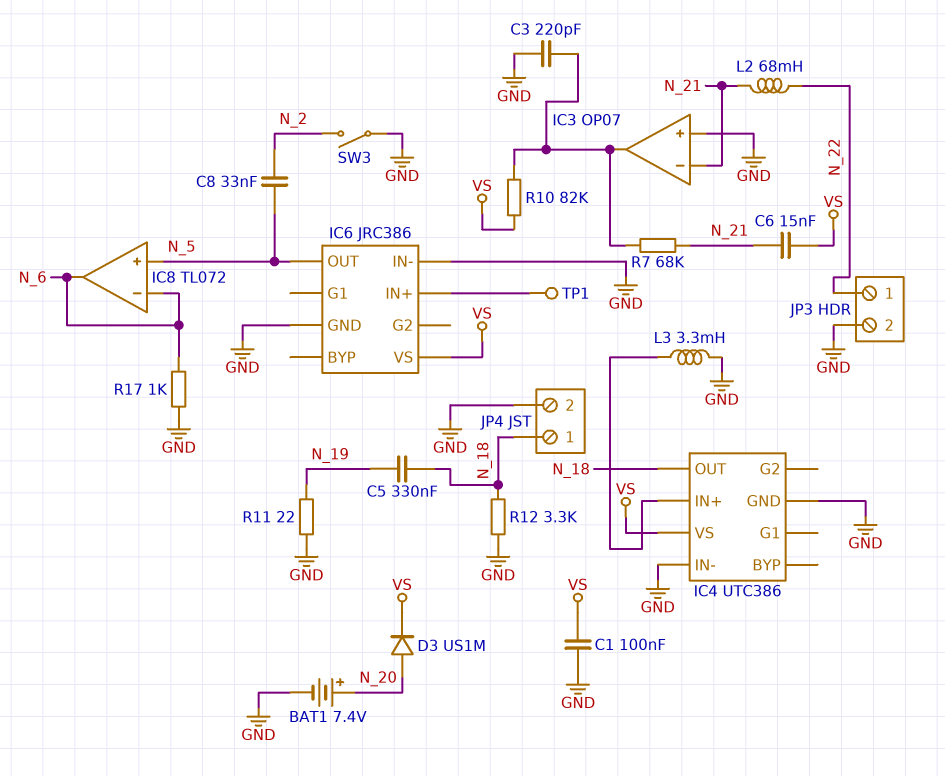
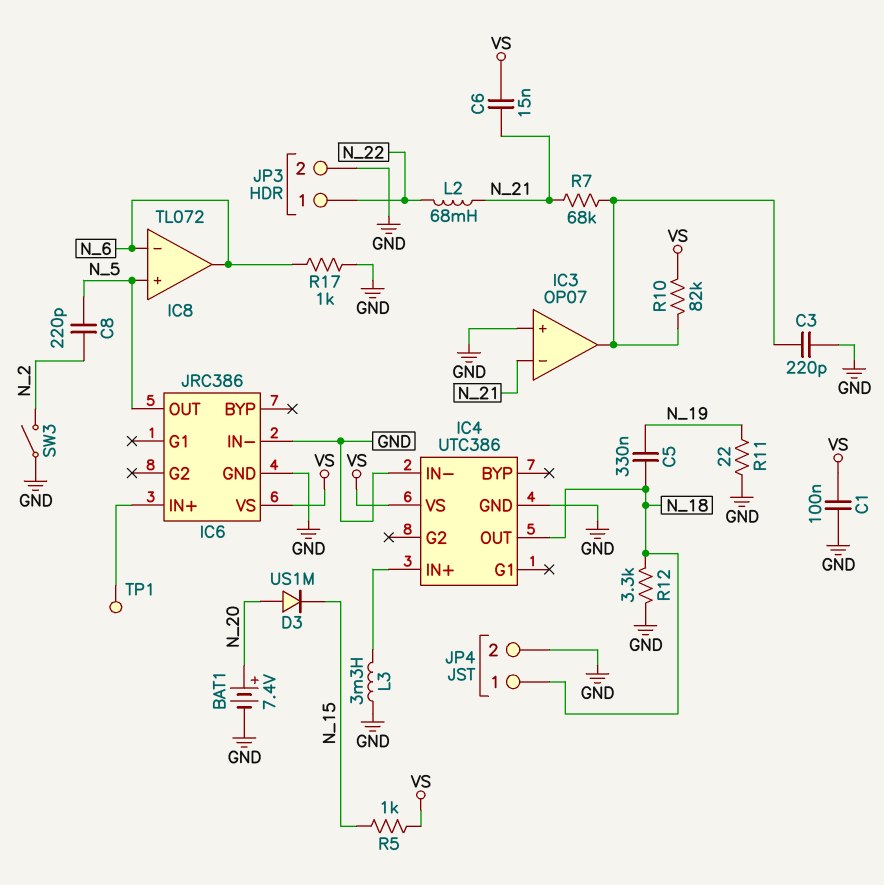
C8: 33nF (N_2, N_5) -> 220pF (N_2, N_5)
D3: diode US1M (A N_20, K VS) -> diode US1M (A N_20, K N_15)
R5: none -> 1k (N_15, VS)

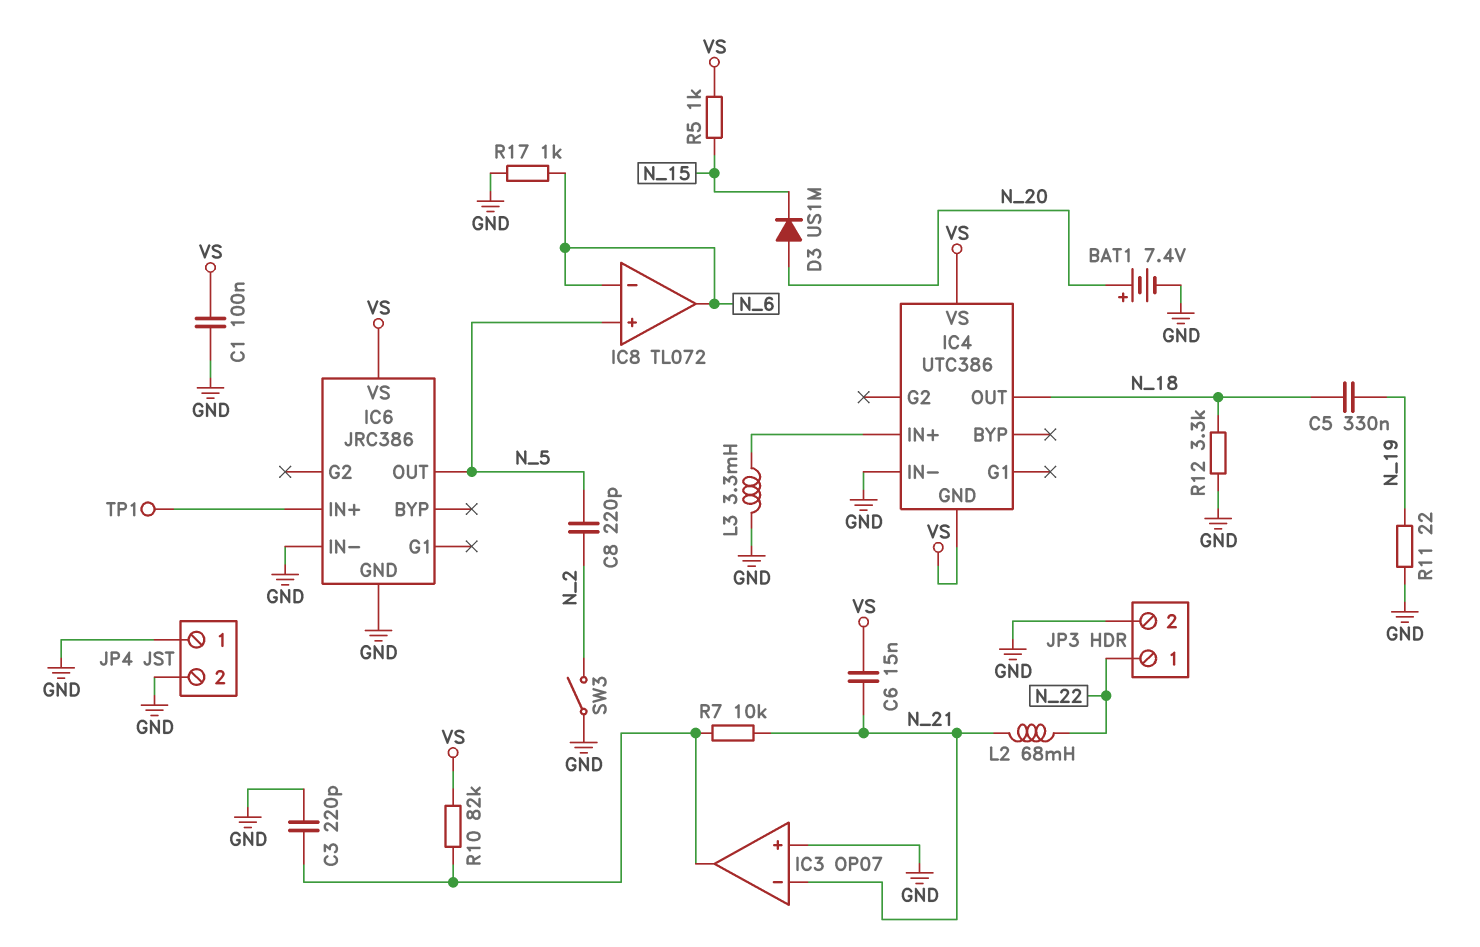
IC4 pin GND: GND -> VS
JP4 pin 1: N_18 -> GND
R7: 68k (IC3/out, N_21) -> 10k (IC3/out, N_21)

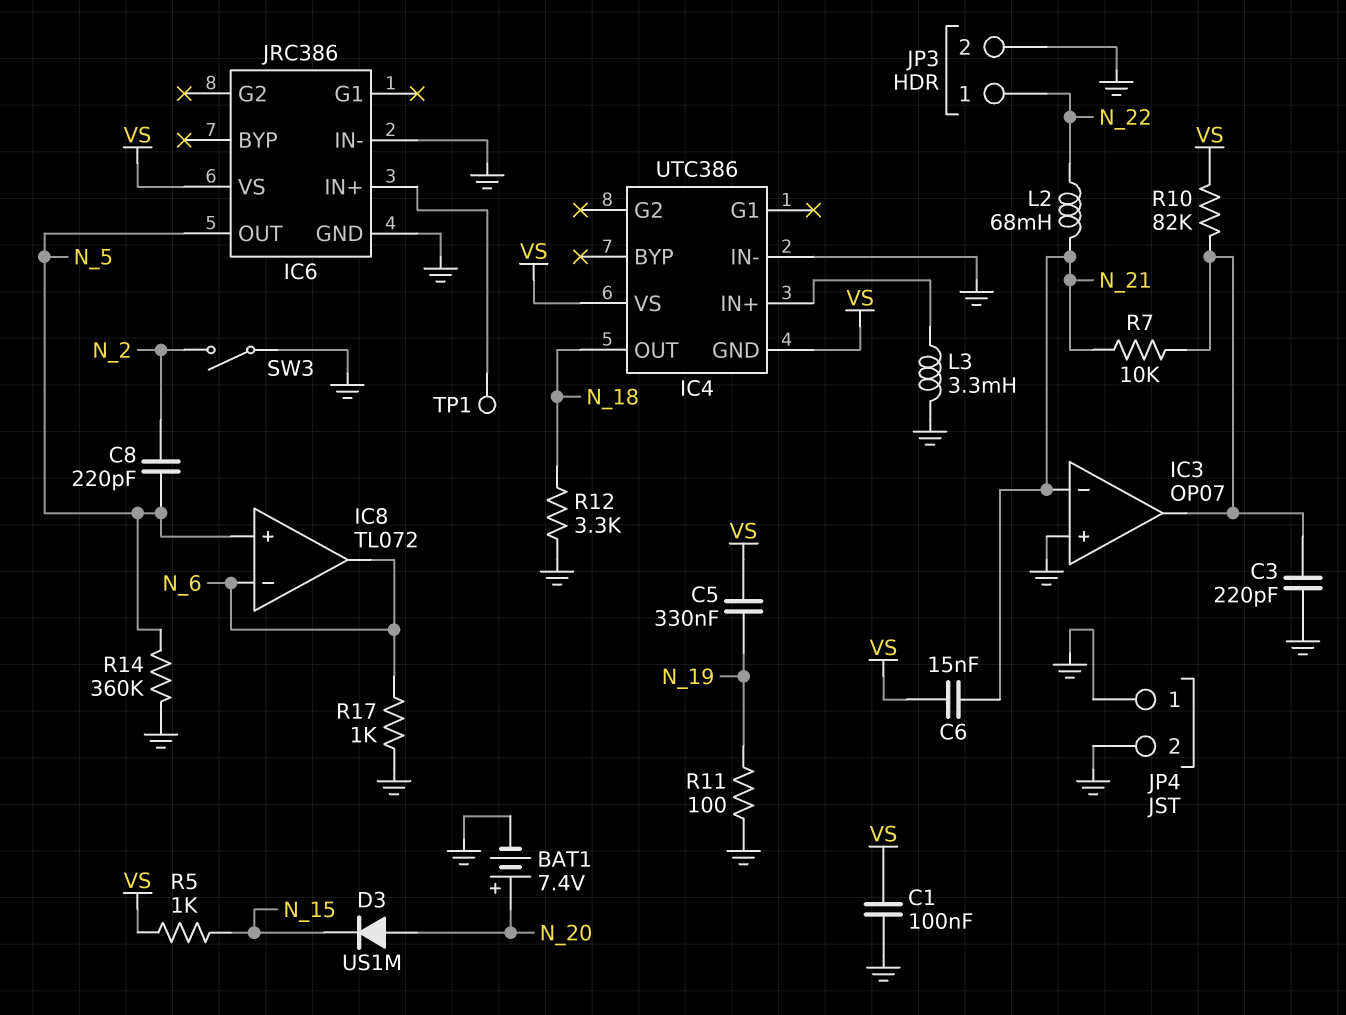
C5: 330nF (N_18, N_19) -> 330nF (N_19, VS)
R11: 22 (GND, N_19) -> 100 (GND, N_19)
R14: none -> 360k (GND, N_5)

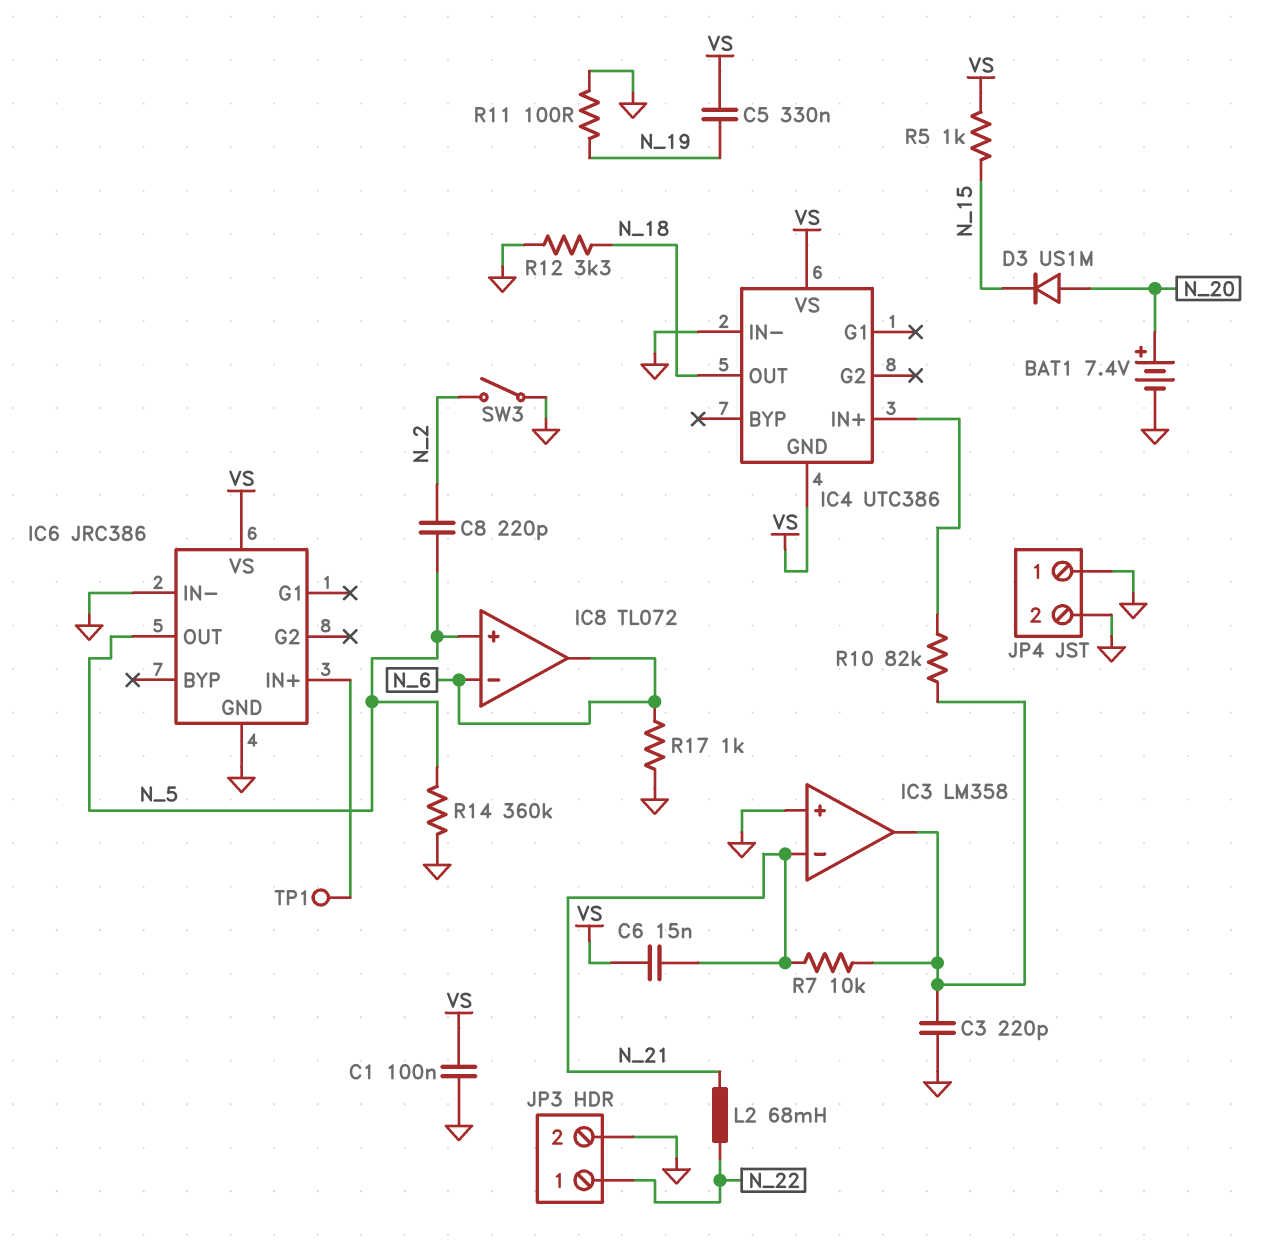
IC3: OP07 -> LM358
L3: 3.3mH (GND, IC4/IN+) -> none
R10: 82k (IC3/out, VS) -> 82k (IC3/out, IC4/IN+)

